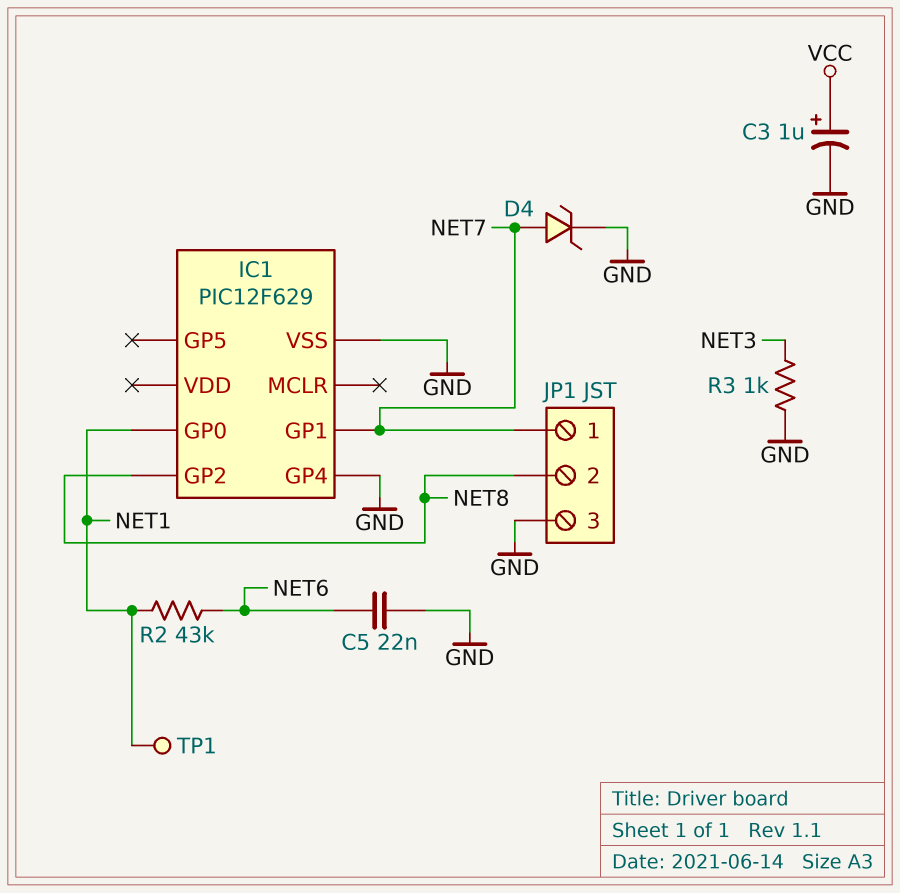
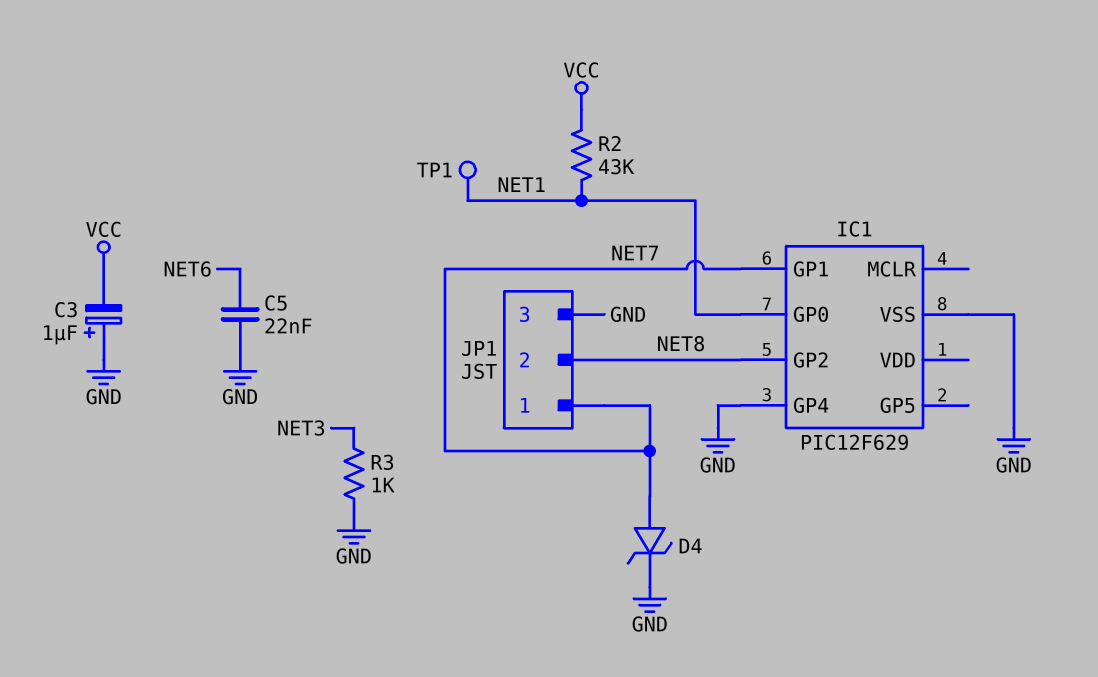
C3: 1uF (plus VCC, minus GND) -> 1uF (plus GND, minus VCC)
R2: 43k (NET1, NET6) -> 43k (NET1, VCC)

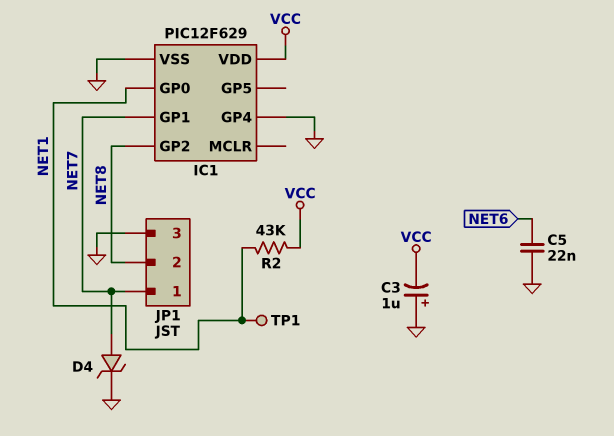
IC1 pin VDD: none -> VCC
R3: 1k (GND, NET3) -> none

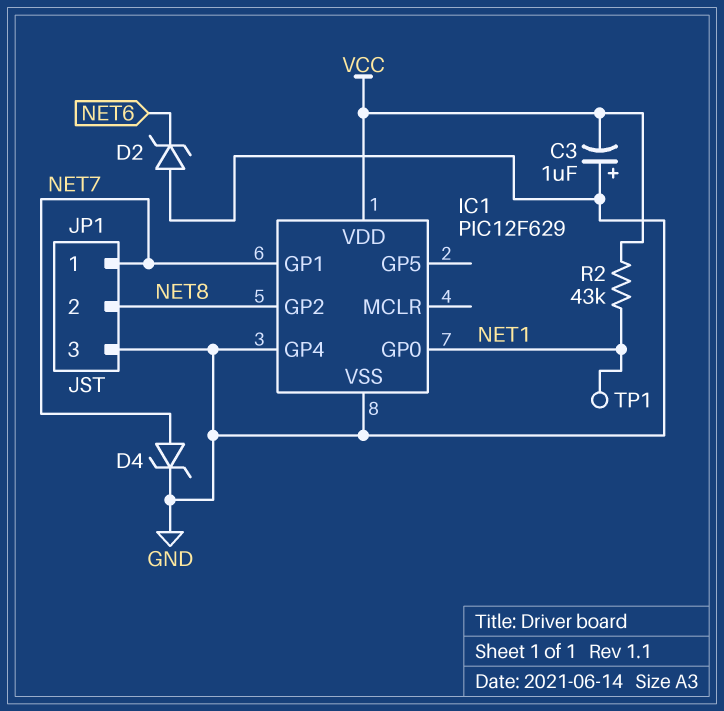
C5: 22nF (GND, NET6) -> none
D2: none -> zener (A GND, K NET6)

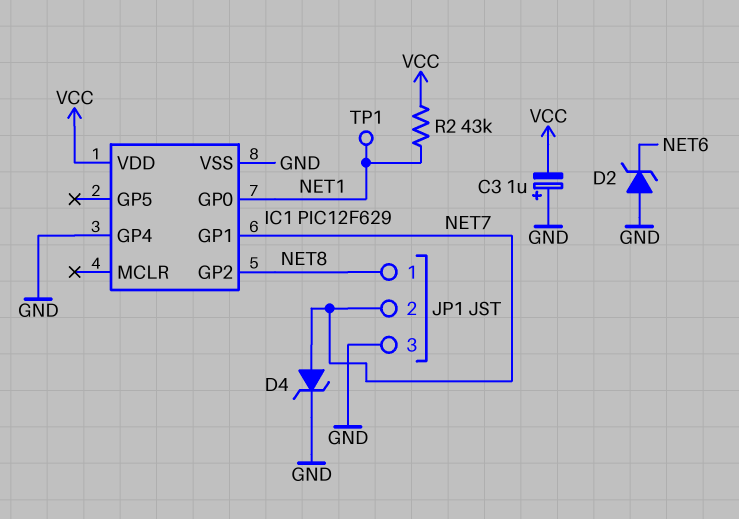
JP1 pin 1: NET7 -> NET8
JP1 pin 2: NET8 -> NET7

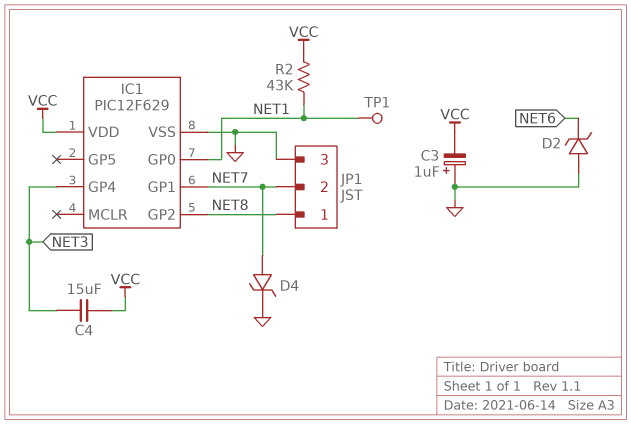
C4: none -> 15uF (NET3, VCC)
IC1 pin GP4: GND -> NET3

